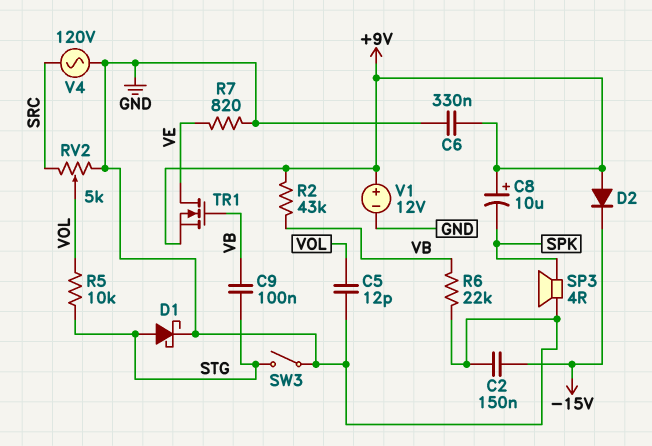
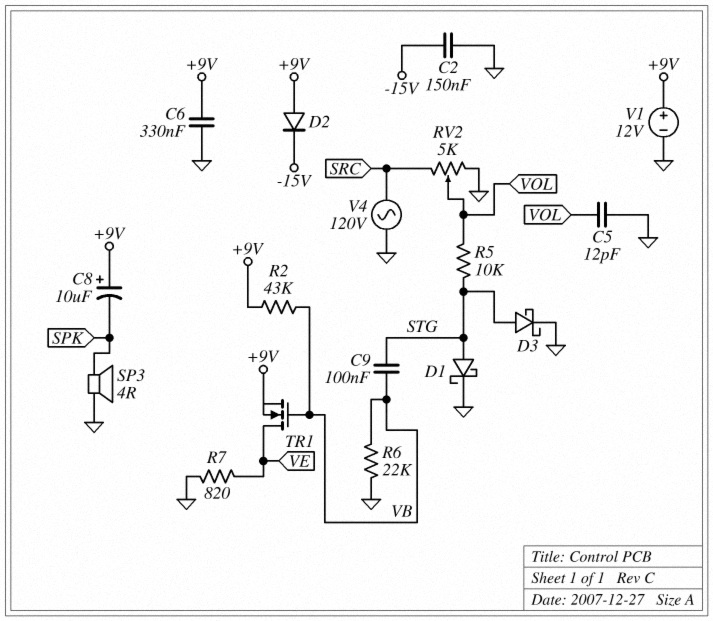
D3: none -> schottky (A STG, K GND)
SW3: switch (GND, STG) -> none

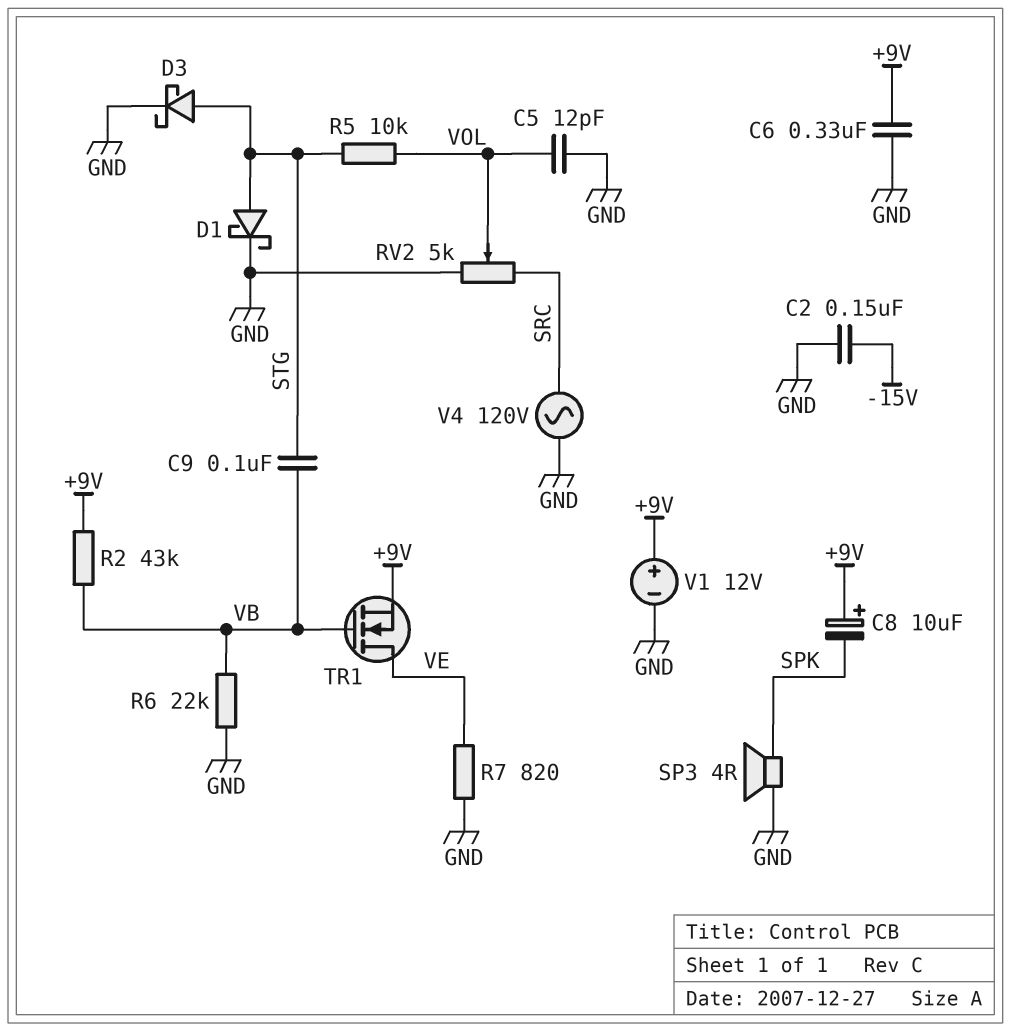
D2: diode (A +9V, K -15V) -> none

